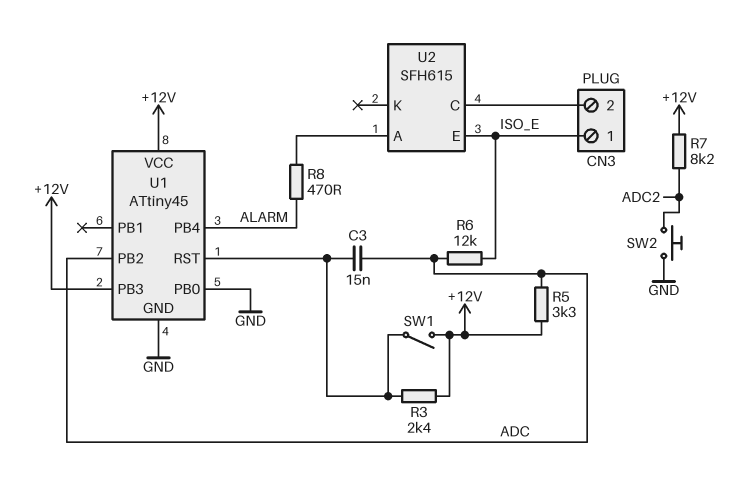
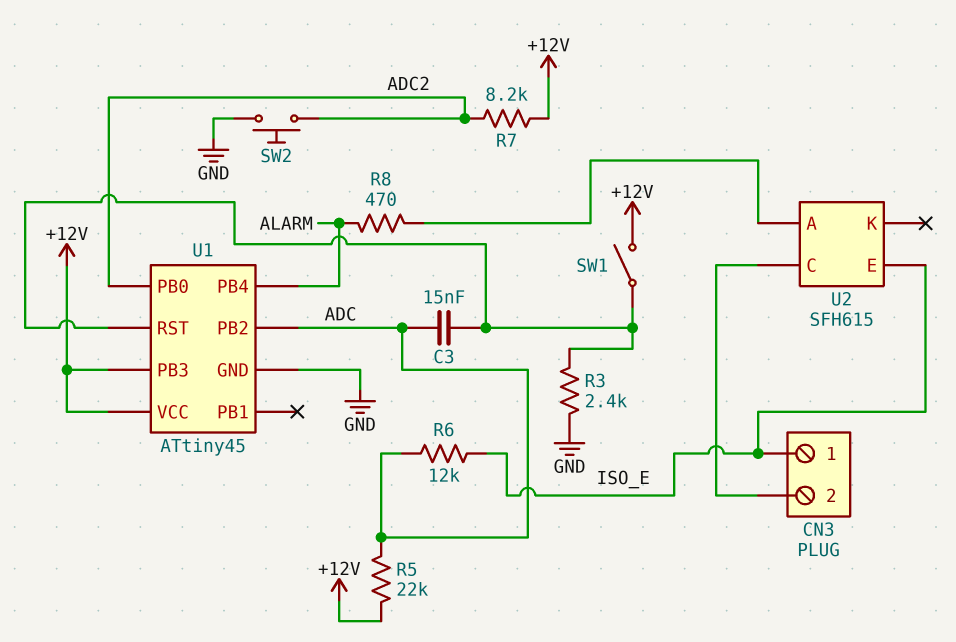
R3: 2.4k (+12V, U1/RST) -> 2.4k (GND, U1/RST)
R5: 3.3k (+12V, ADC) -> 22k (+12V, ADC)
U1 pin PB0: GND -> ADC2

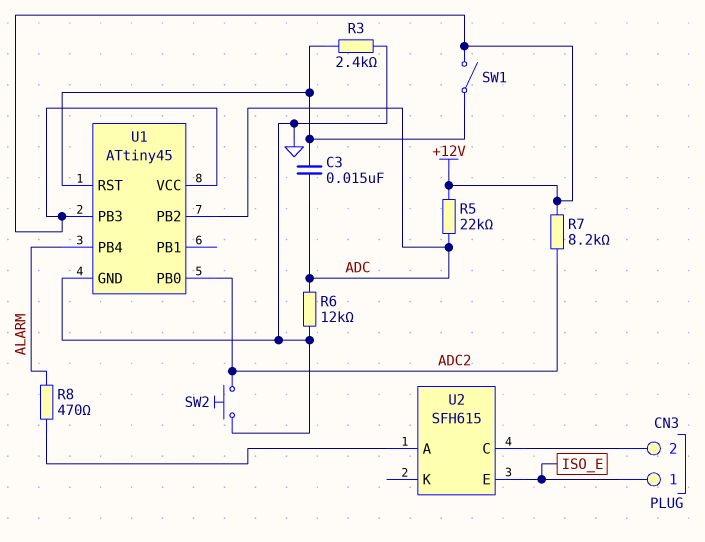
R6: 12k (ADC, ISO_E) -> 12k (ADC, GND)

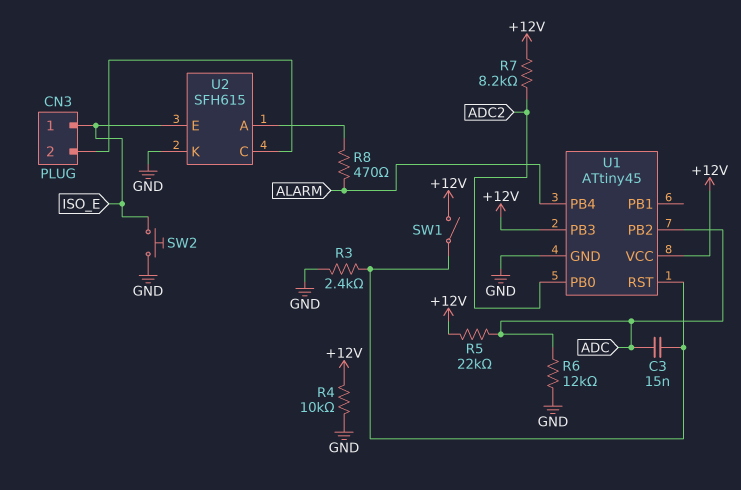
R4: none -> 10k (+12V, GND)
SW2: button (ADC2, GND) -> button (GND, ISO_E)
U2 pin K: none -> GND

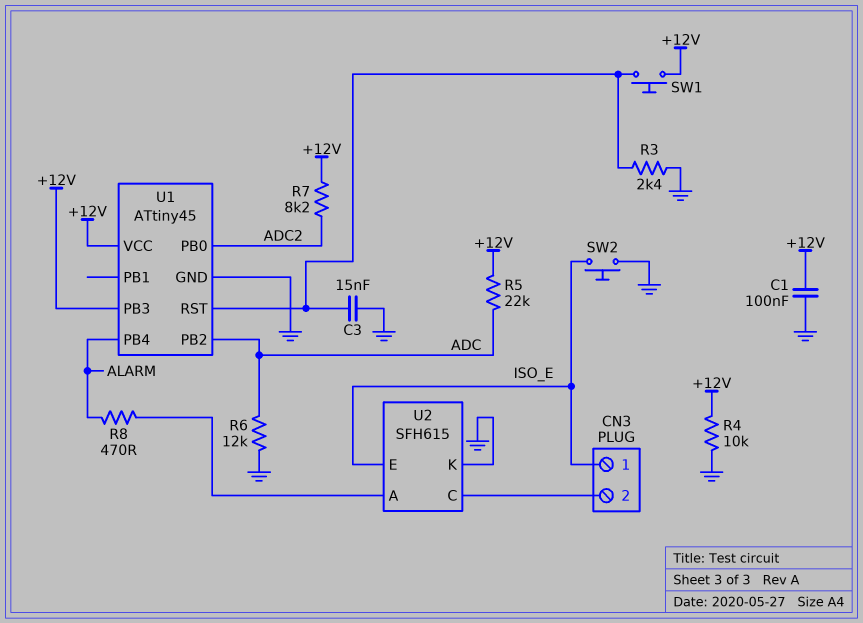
C1: none -> 100nF (+12V, GND)
C3: 15nF (ADC, U1/RST) -> 15nF (GND, U1/RST)
SW1: switch (+12V, U1/RST) -> button (+12V, U1/RST)

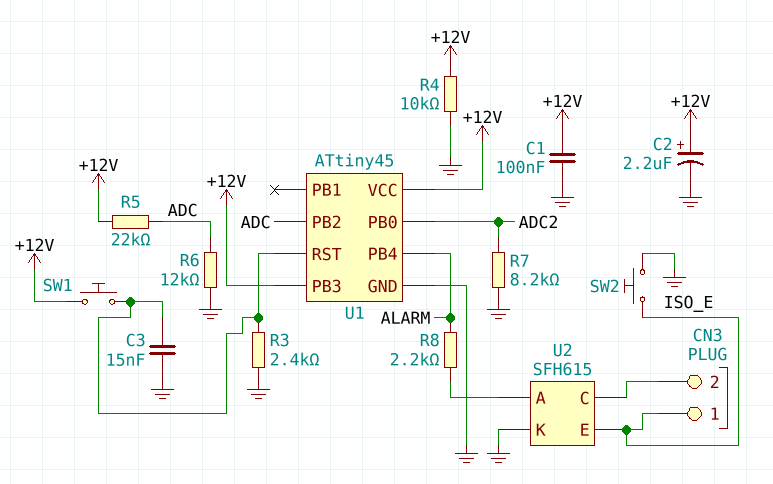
C2: none -> 2.2uF (plus +12V, minus GND)
R7: 8.2k (+12V, ADC2) -> 8.2k (ADC2, GND)
R8: 470 (ALARM, U2/A) -> 2.2k (ALARM, U2/A)

